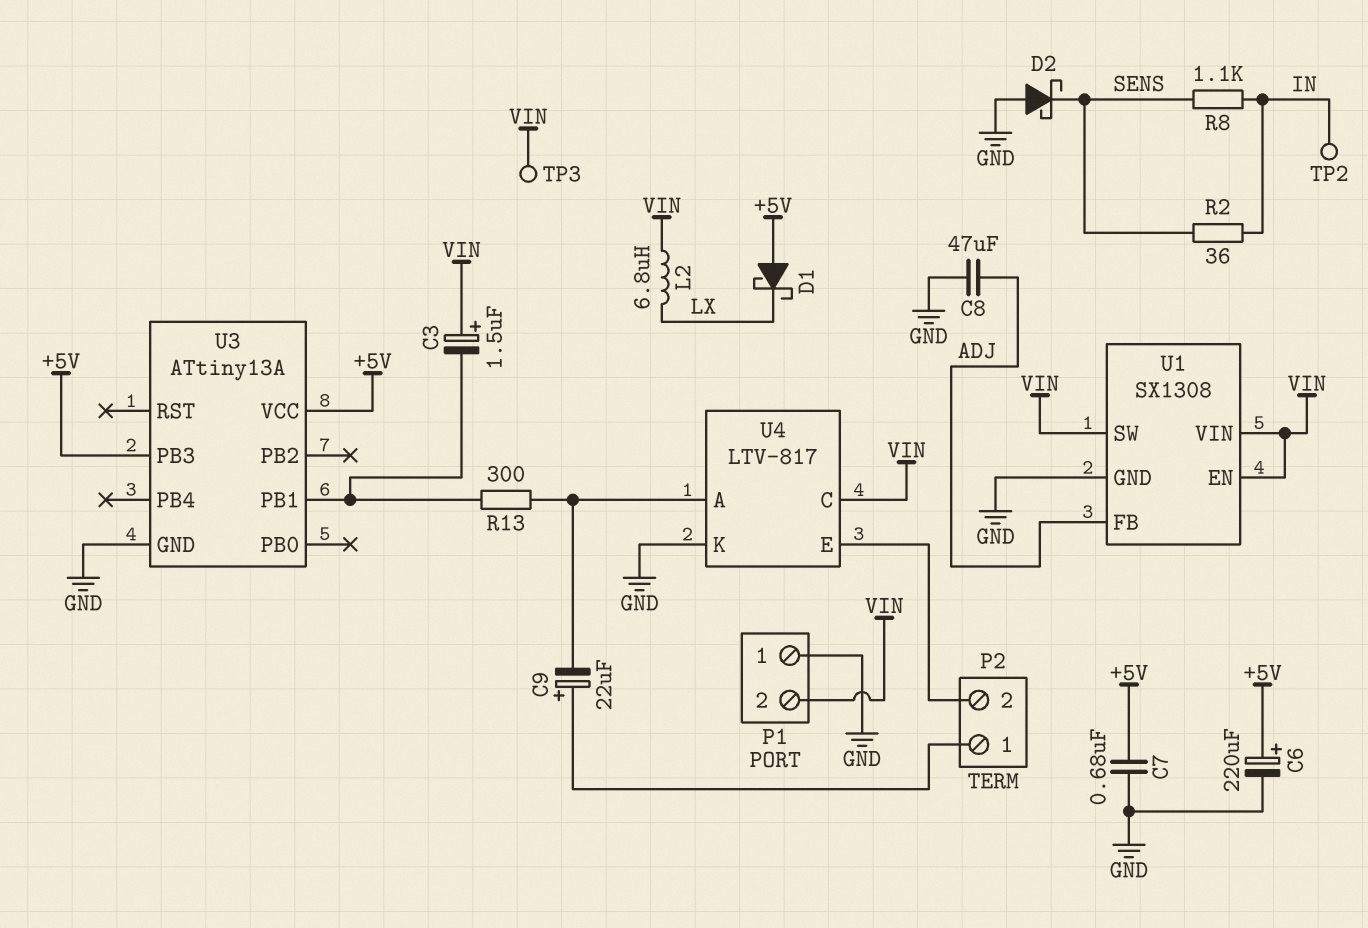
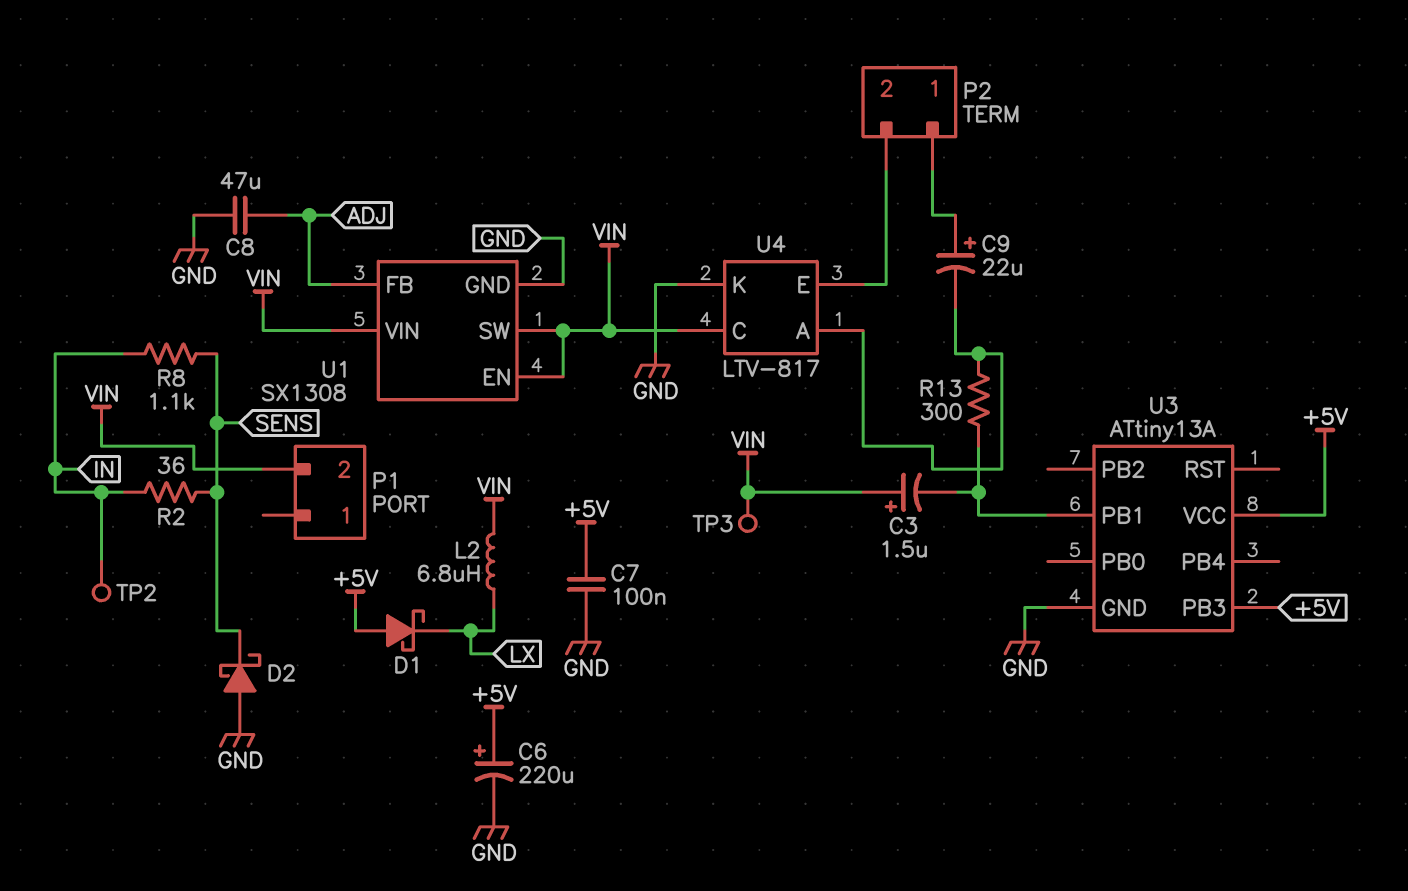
C7: 680nF (+5V, GND) -> 100nF (+5V, GND)
P1 pin 1: GND -> none

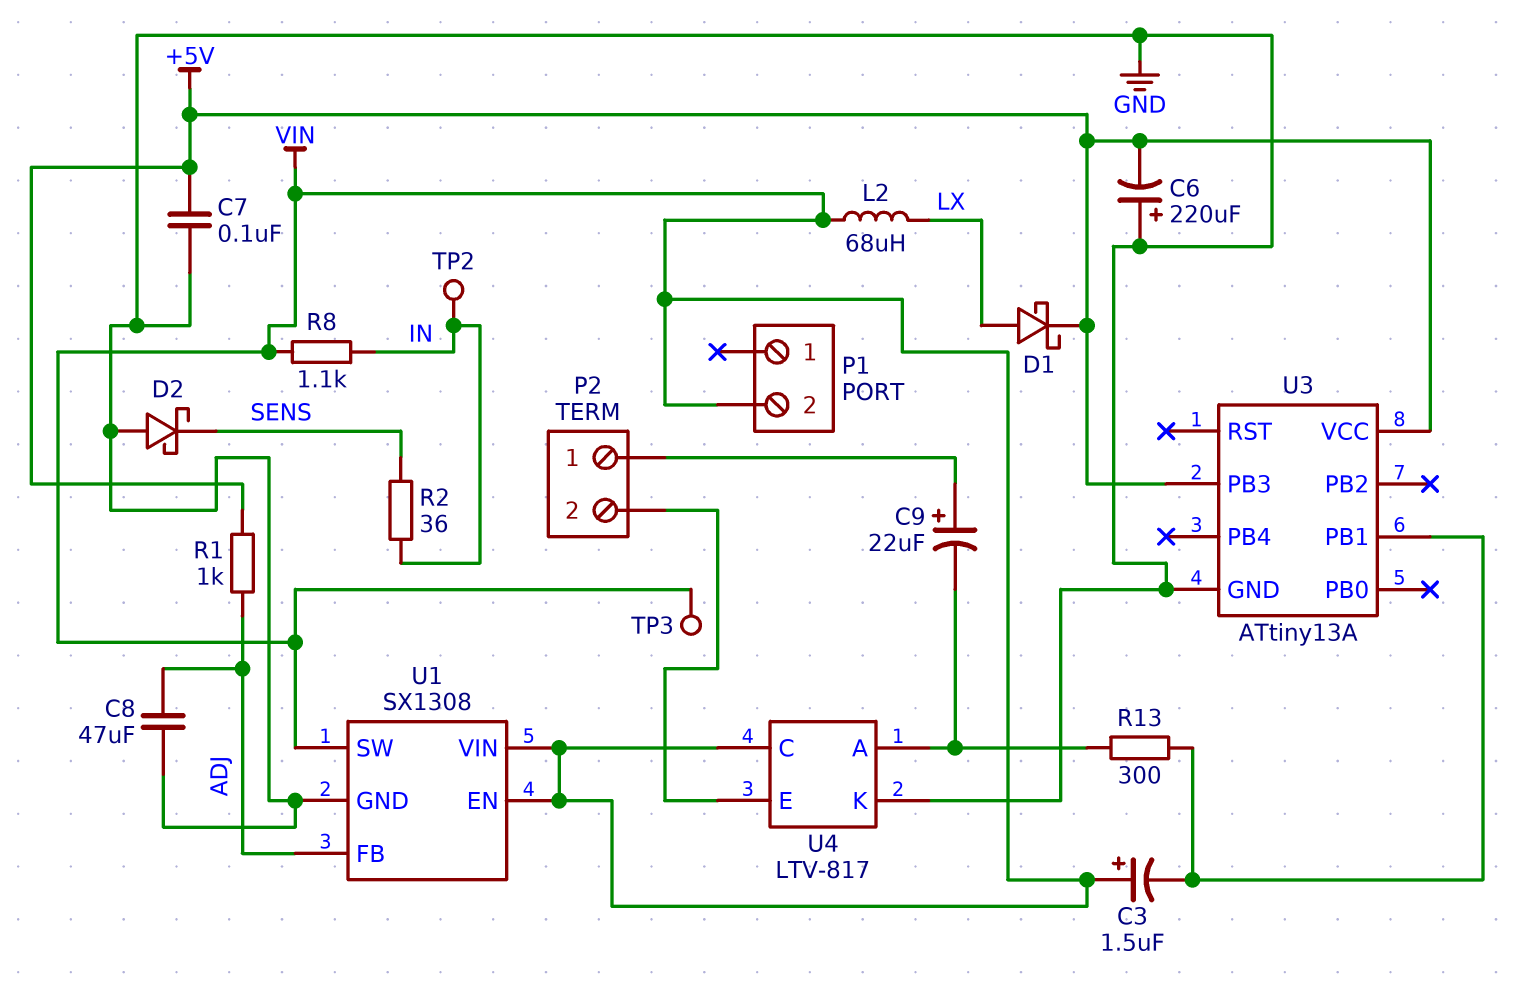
C6: 220uF (plus +5V, minus GND) -> 220uF (plus GND, minus +5V)
D1: schottky (A +5V, K LX) -> schottky (A LX, K +5V)
L2: 6.8uH (LX, VIN) -> 68uH (LX, VIN)
R1: none -> 1k (+5V, ADJ)
R8: 1.1k (IN, SENS) -> 1.1k (IN, VIN)

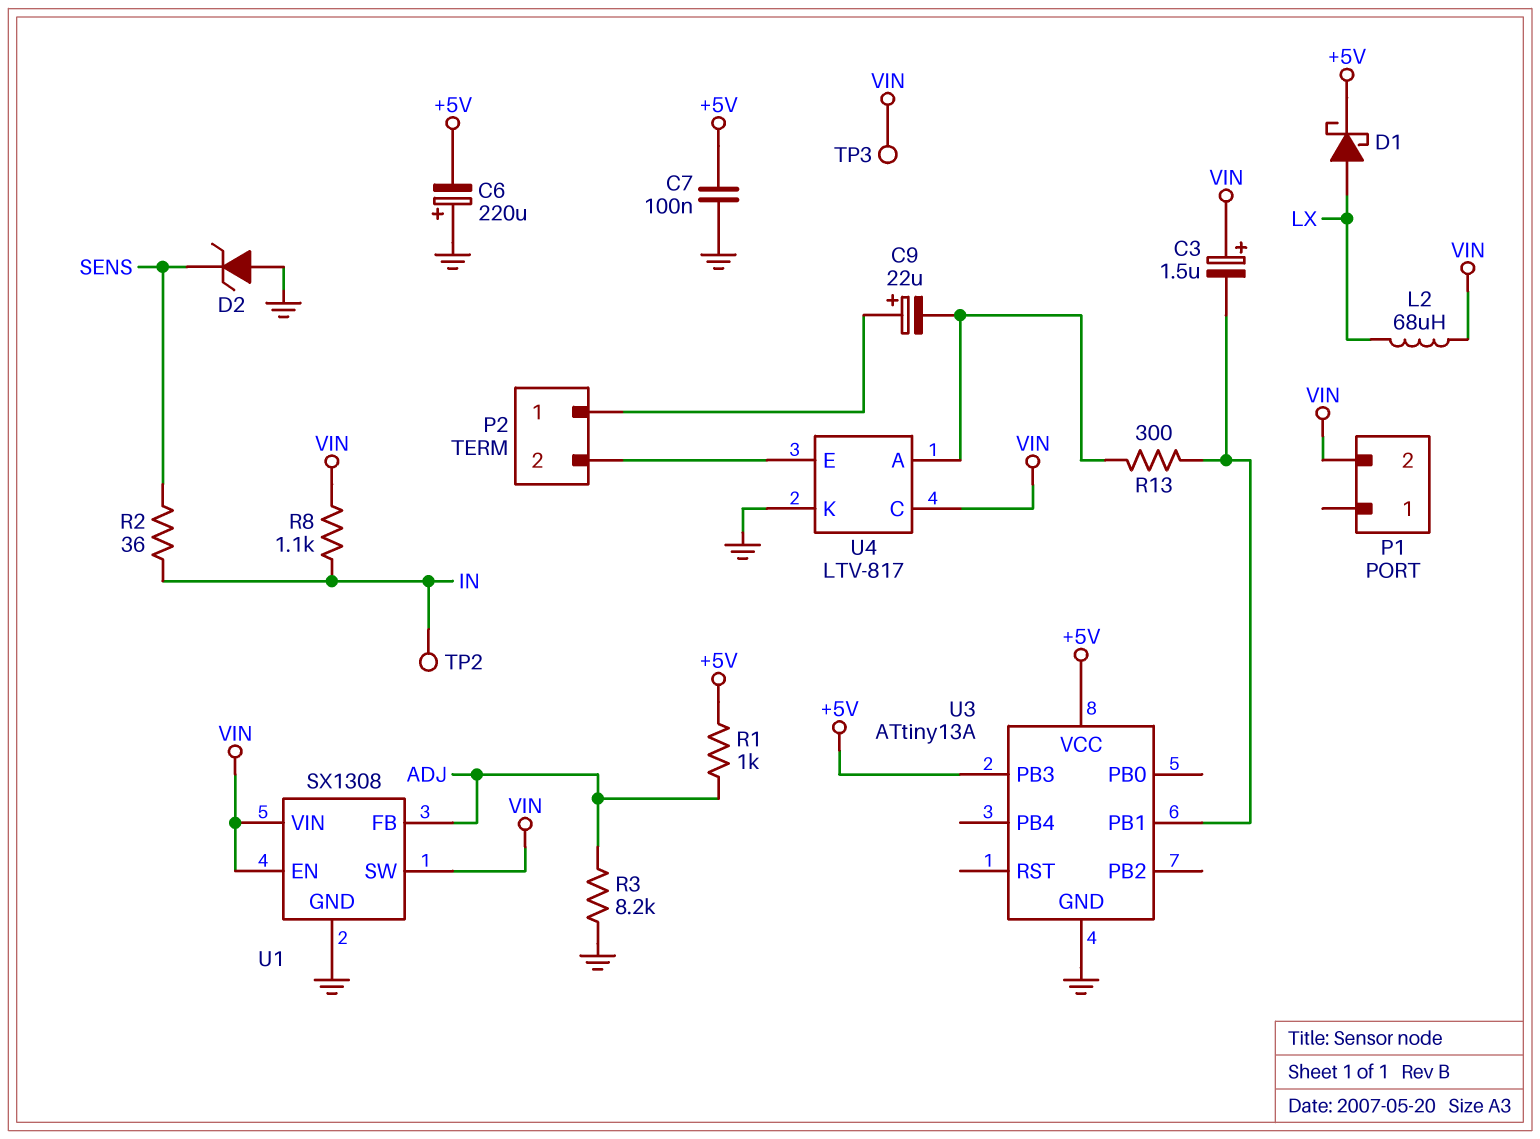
C8: 47uF (ADJ, GND) -> none
D2: schottky (A GND, K SENS) -> zener (A GND, K SENS)
R3: none -> 8.2k (ADJ, GND)

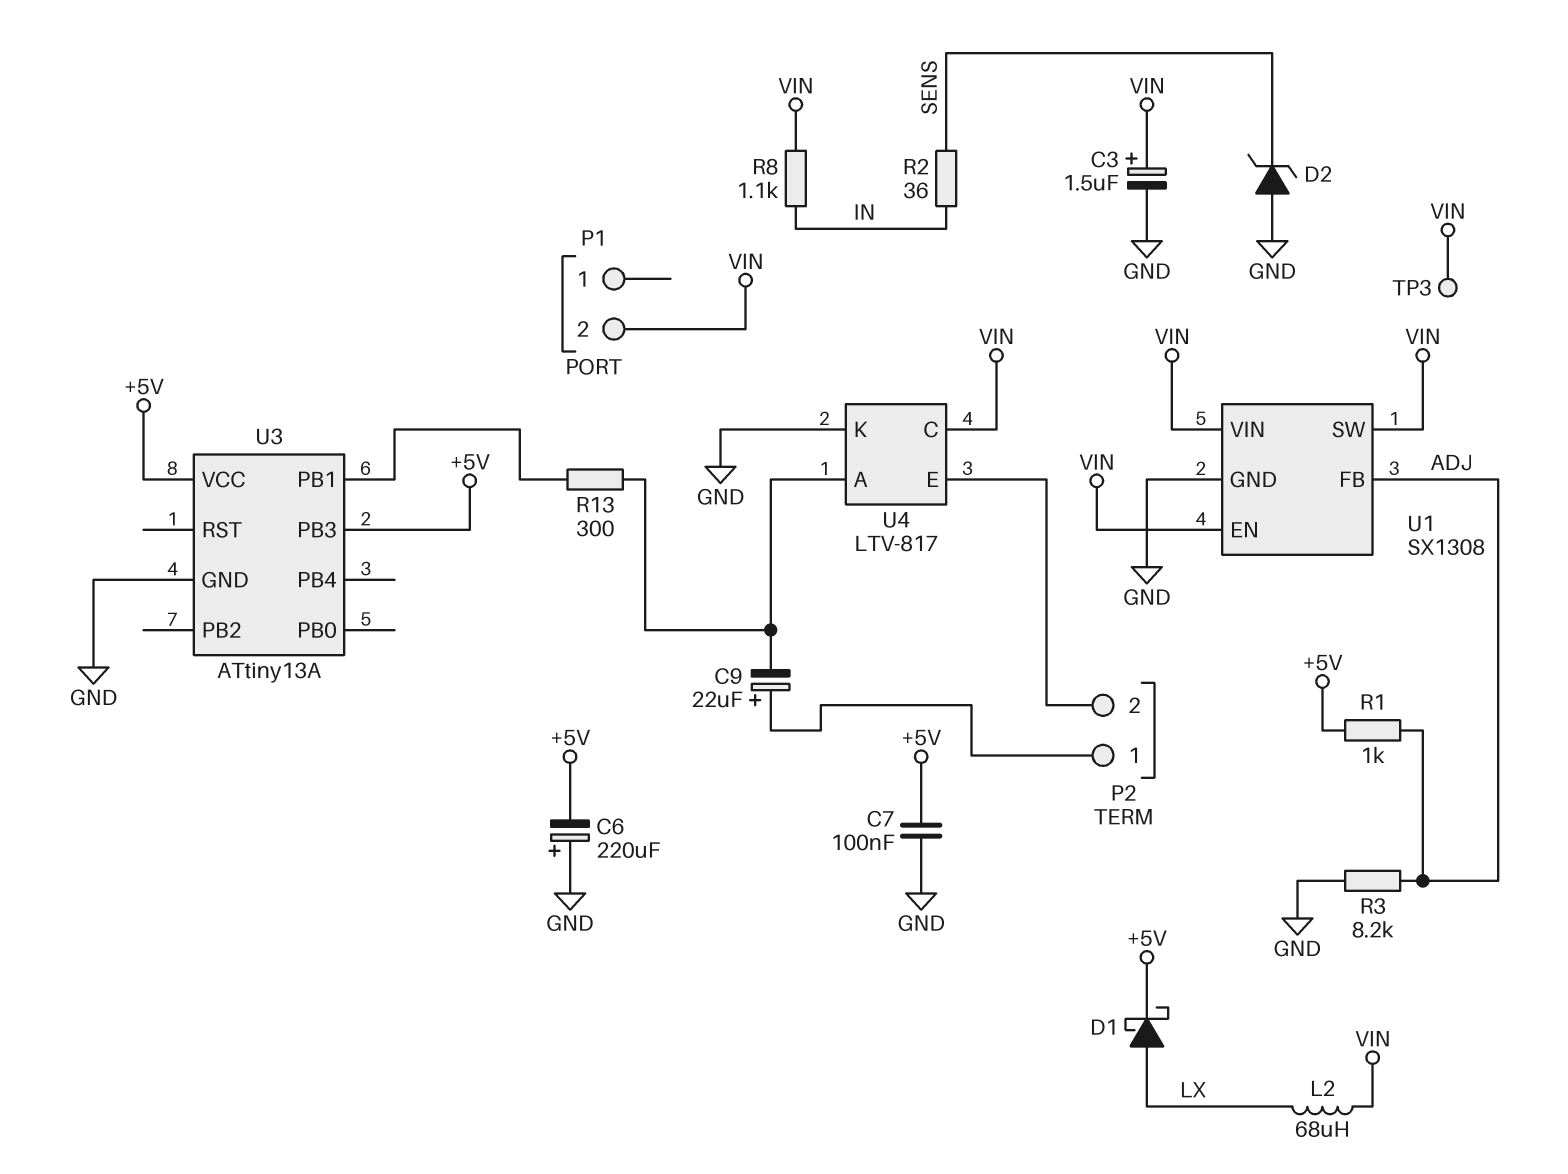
C3: 1.5uF (plus VIN, minus U3/PB1) -> 1.5uF (plus VIN, minus GND)
TP2: test point (IN) -> none

